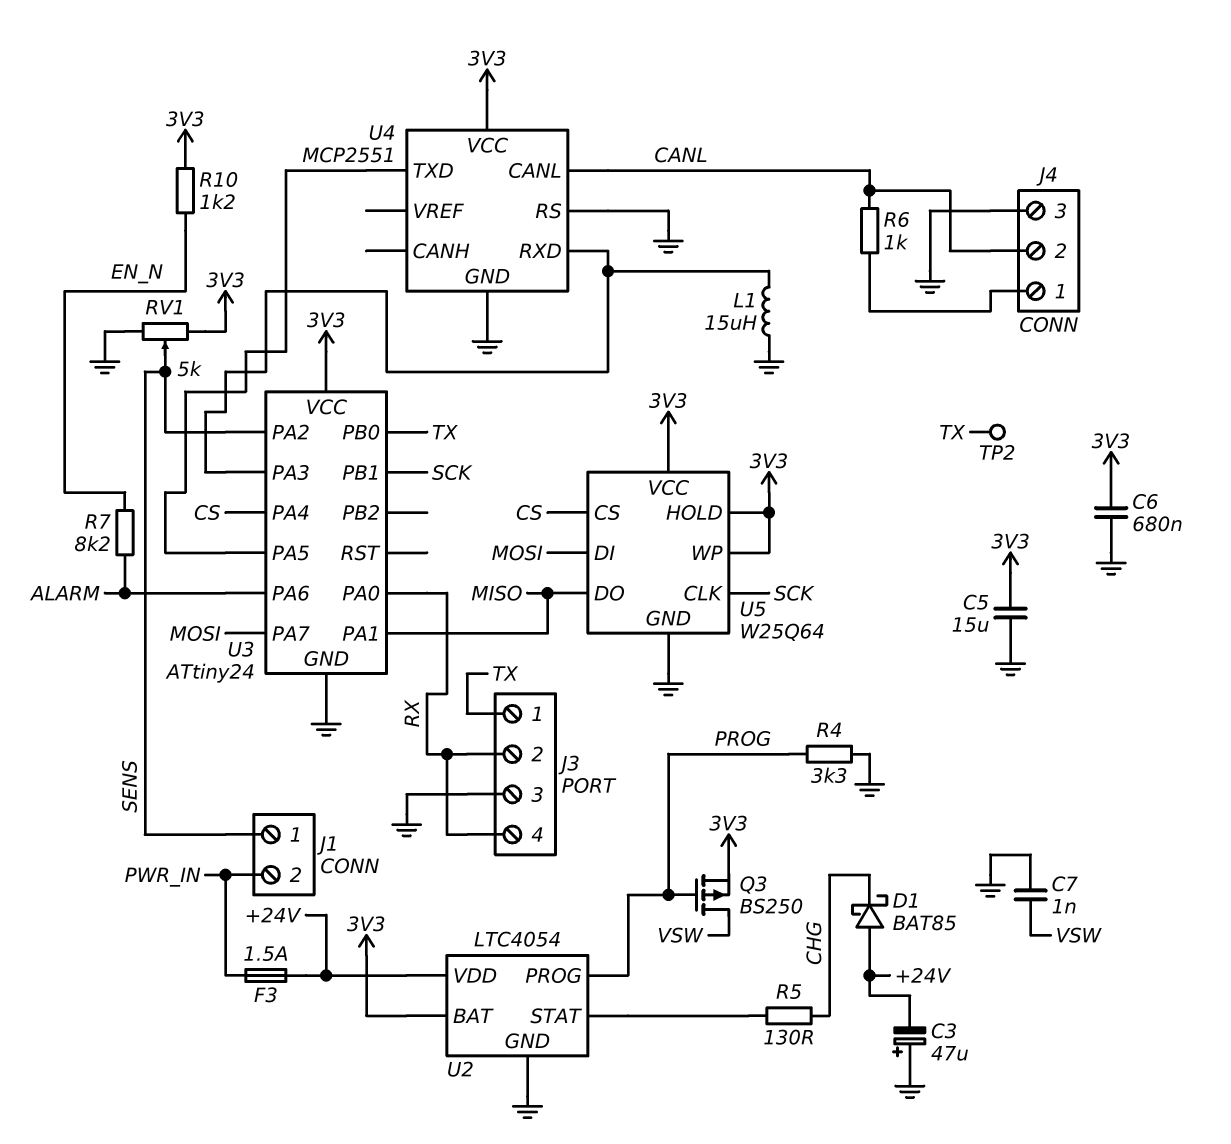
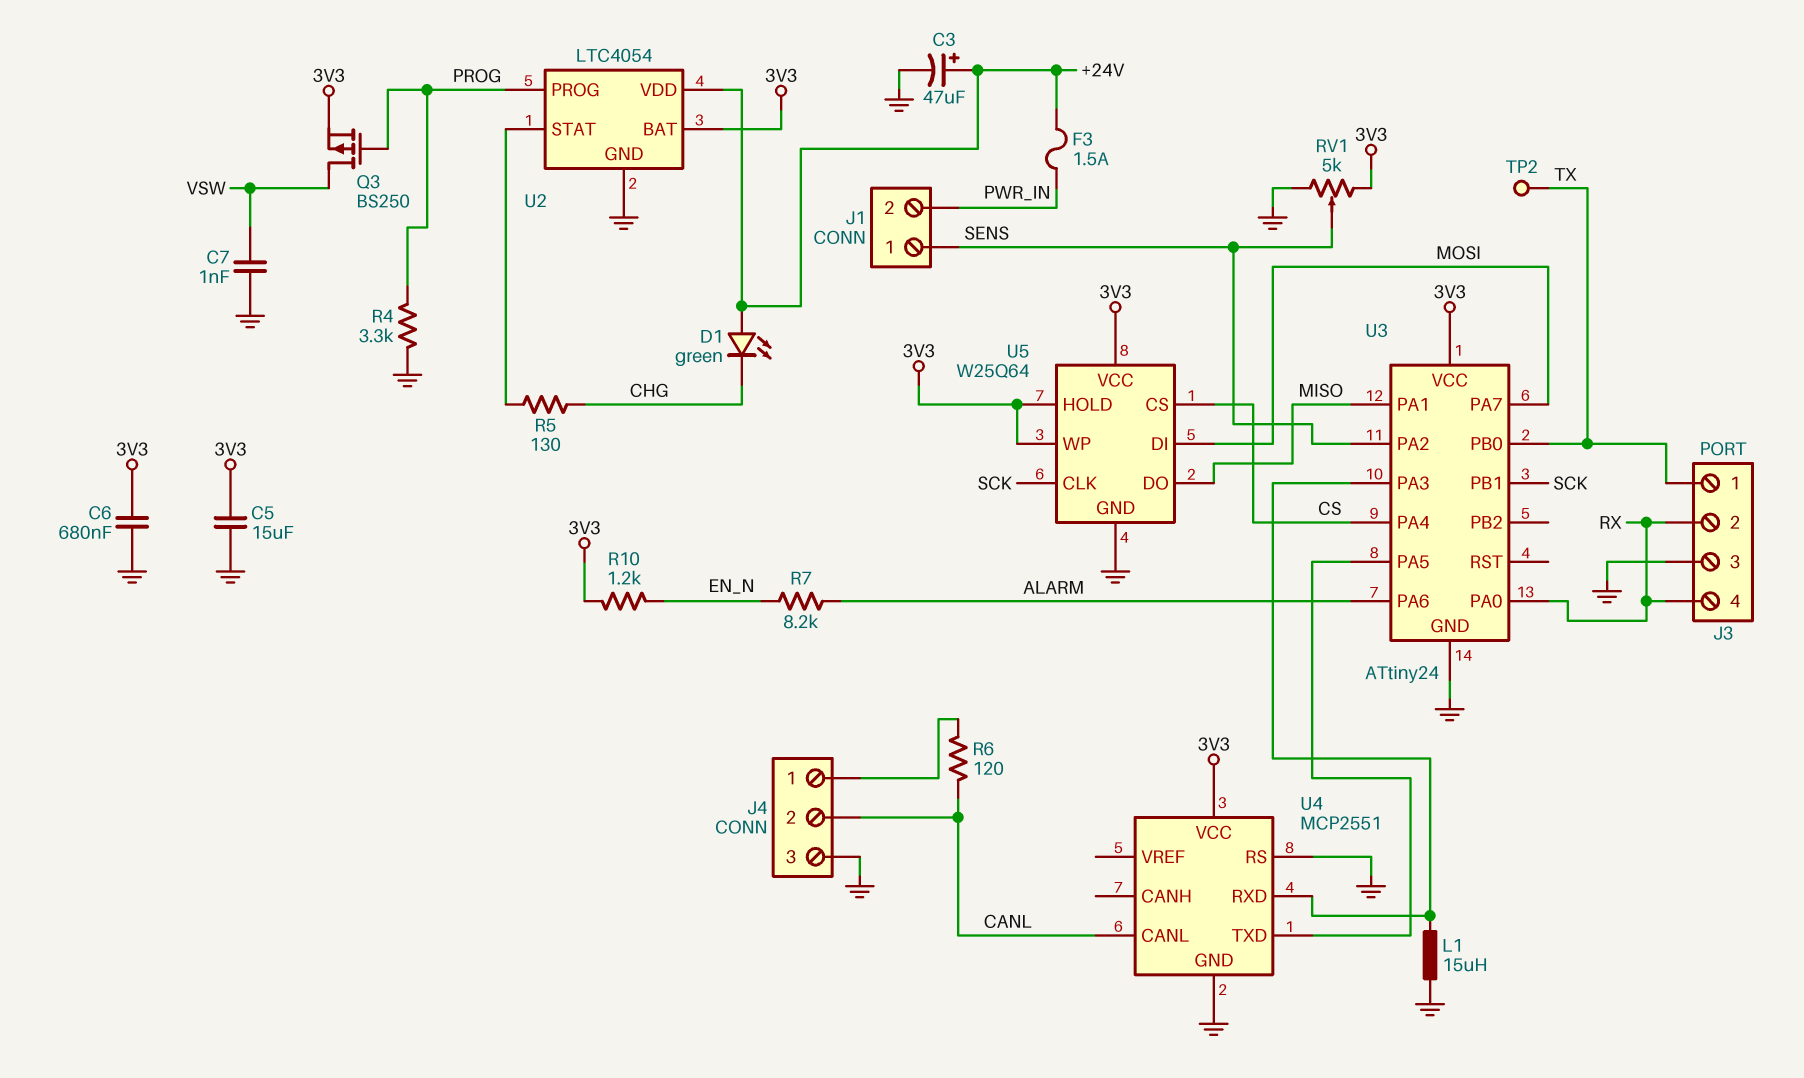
C3: 47uF (plus GND, minus +24V) -> 47uF (plus +24V, minus GND)
D1: schottky BAT85 (A +24V, K CHG) -> LED green (A +24V, K CHG)
R6: 1k (CANL, J4/1) -> 120 (CANL, J4/1)

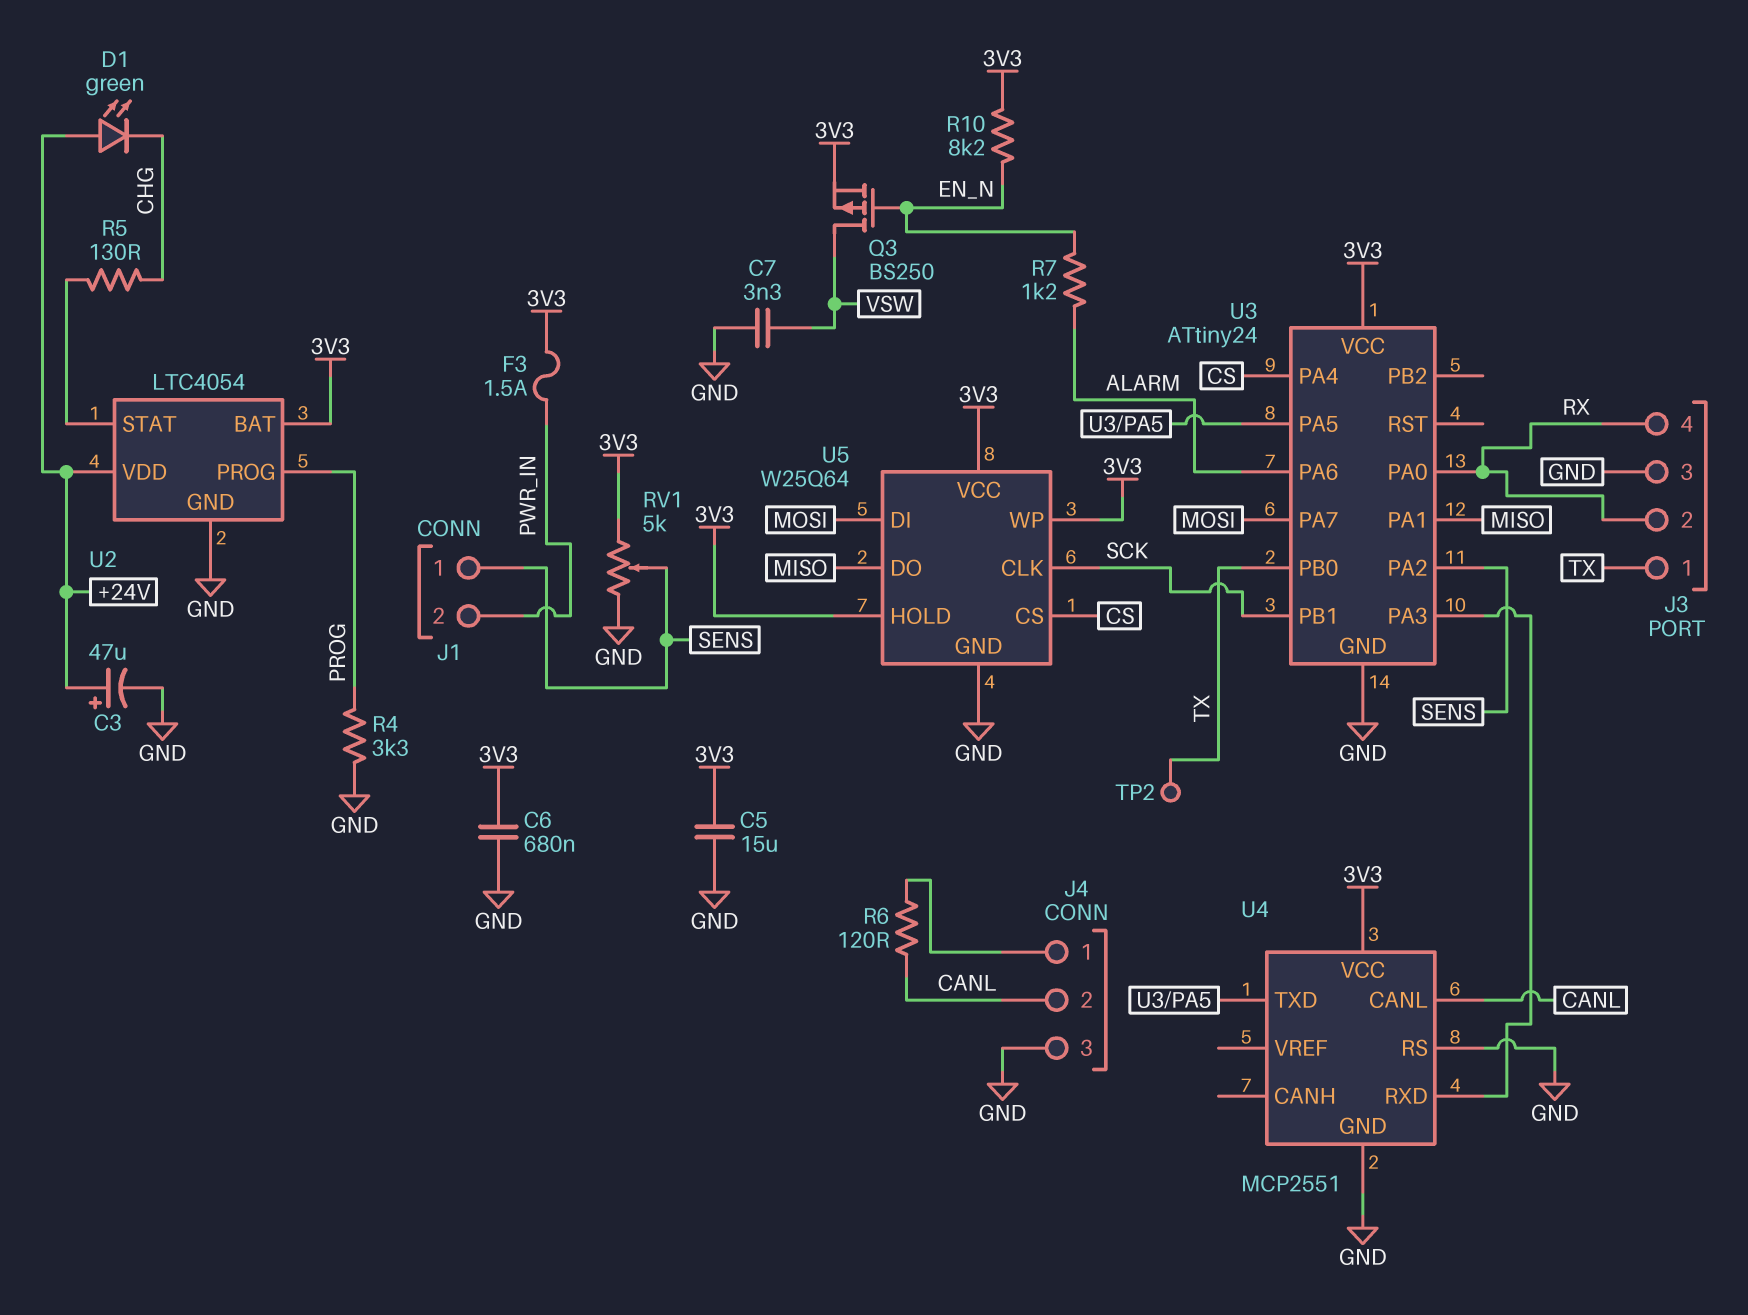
C7: 1nF (GND, VSW) -> 3.3nF (GND, VSW)
F3: 1.5A (+24V, PWR_IN) -> 1.5A (3V3, PWR_IN)
L1: 15uH (GND, U3/PA3) -> none
Q3: PMOS BS250 (G PROG, D VSW, S 3V3) -> PMOS BS250 (G EN_N, D VSW, S 3V3)
R7: 8.2k (ALARM, EN_N) -> 1.2k (ALARM, EN_N)
R10: 1.2k (3V3, EN_N) -> 8.2k (3V3, EN_N)

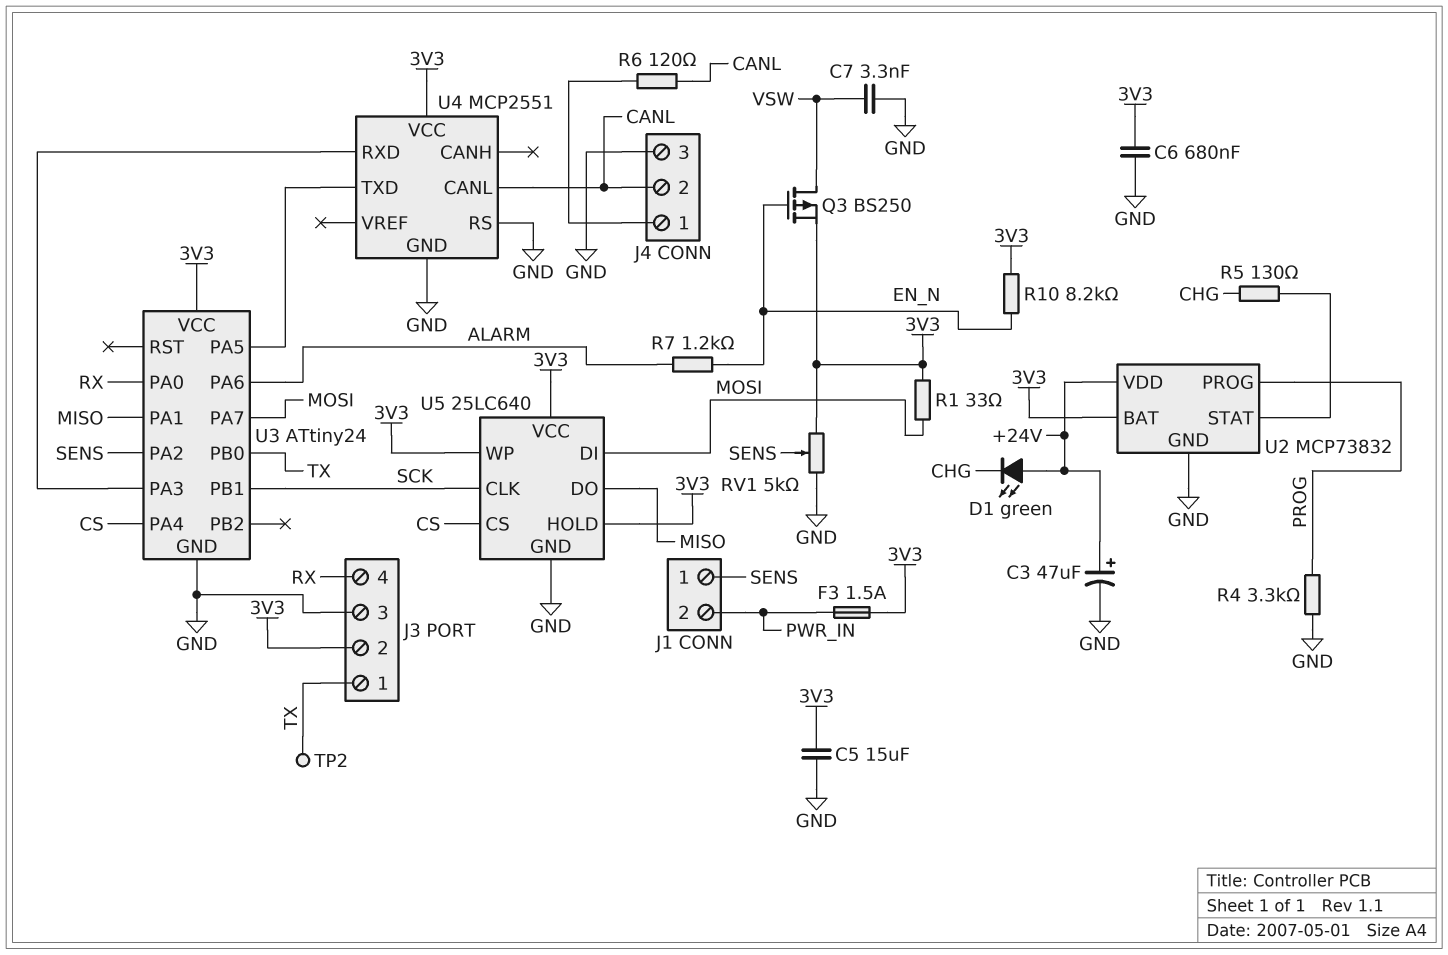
J3 pin 2: RX -> 3V3
R1: none -> 33 (3V3, MOSI)
U2: LTC4054 -> MCP73832
U5: W25Q64 -> 25LC640

